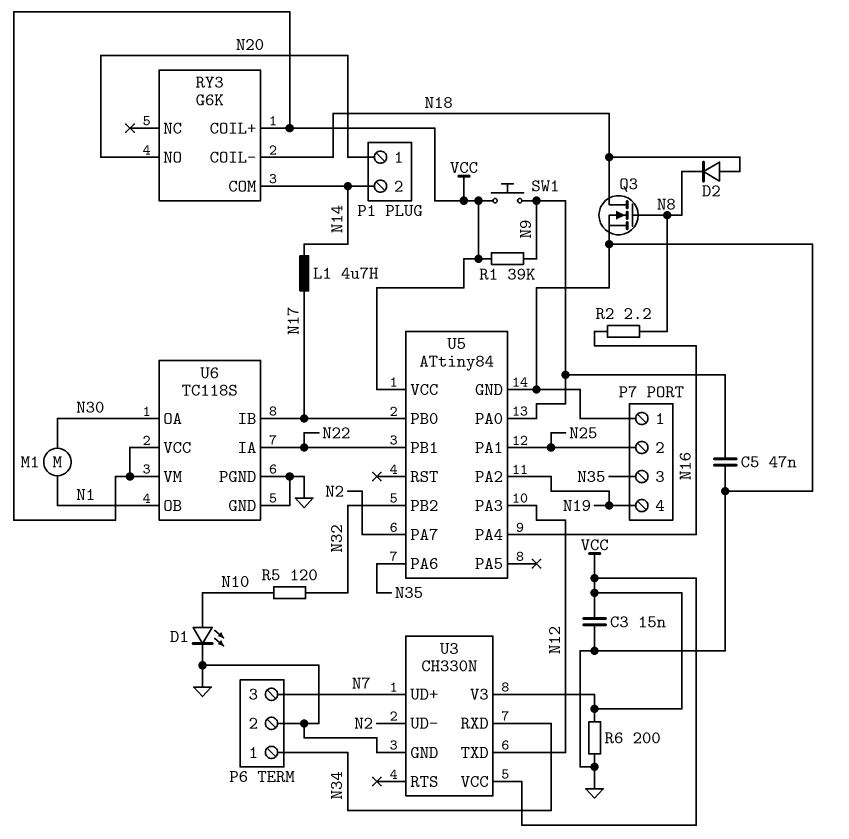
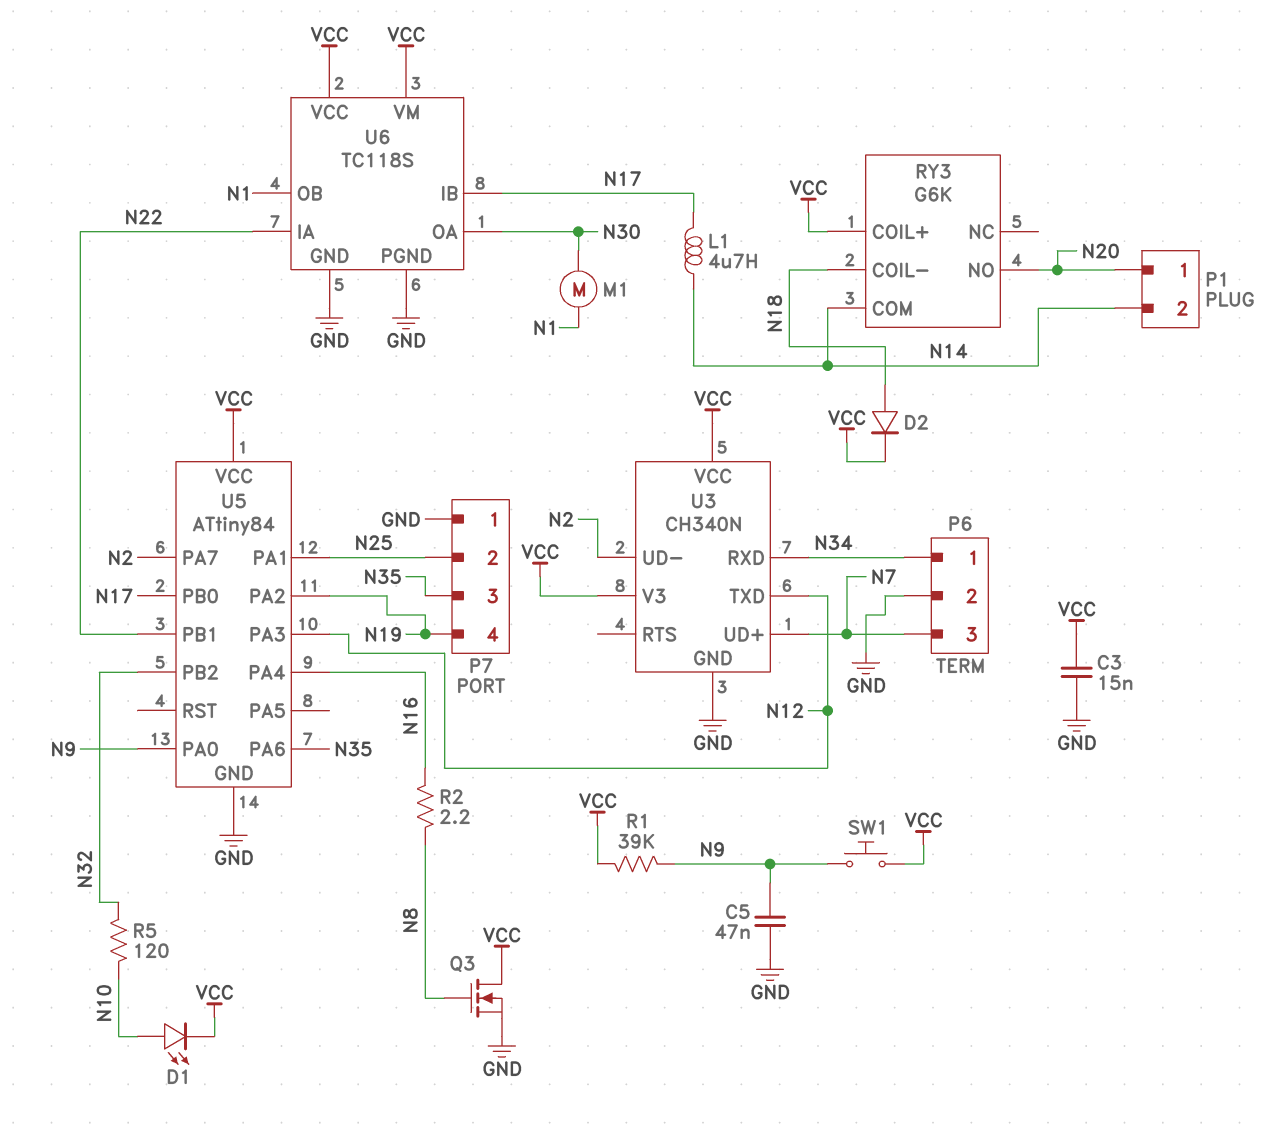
D1: LED (A N10, K GND) -> LED (A N10, K VCC)
D2: diode (A N18, K N8) -> diode (A N18, K VCC)
Q3: NMOS (G N8, D N18, S GND) -> NMOS (G N8, D VCC, S GND)
R6: 200 (GND, VCC) -> none
U3: CH330N -> CH340N

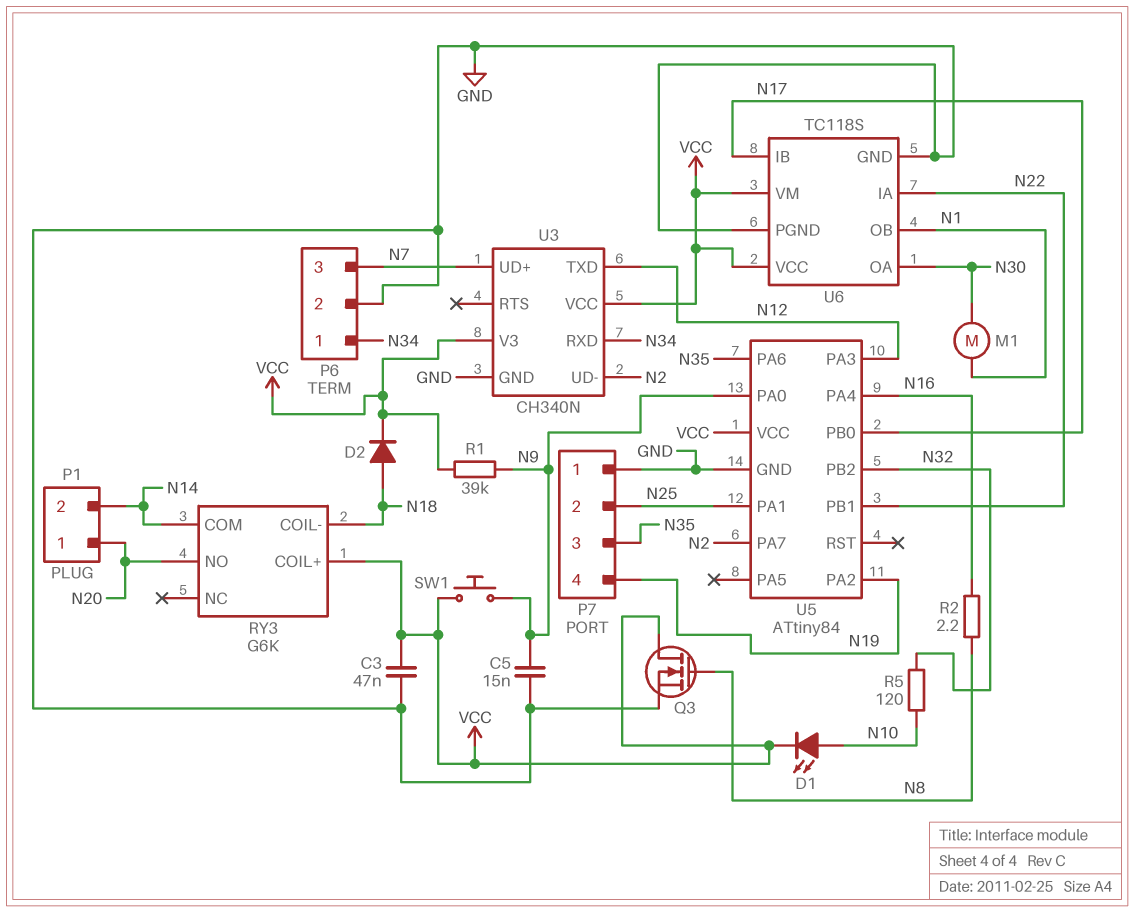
C3: 15nF (GND, VCC) -> 47nF (GND, VCC)
C5: 47nF (GND, N9) -> 15nF (GND, N9)
L1: 4.7uH (N14, N17) -> none

